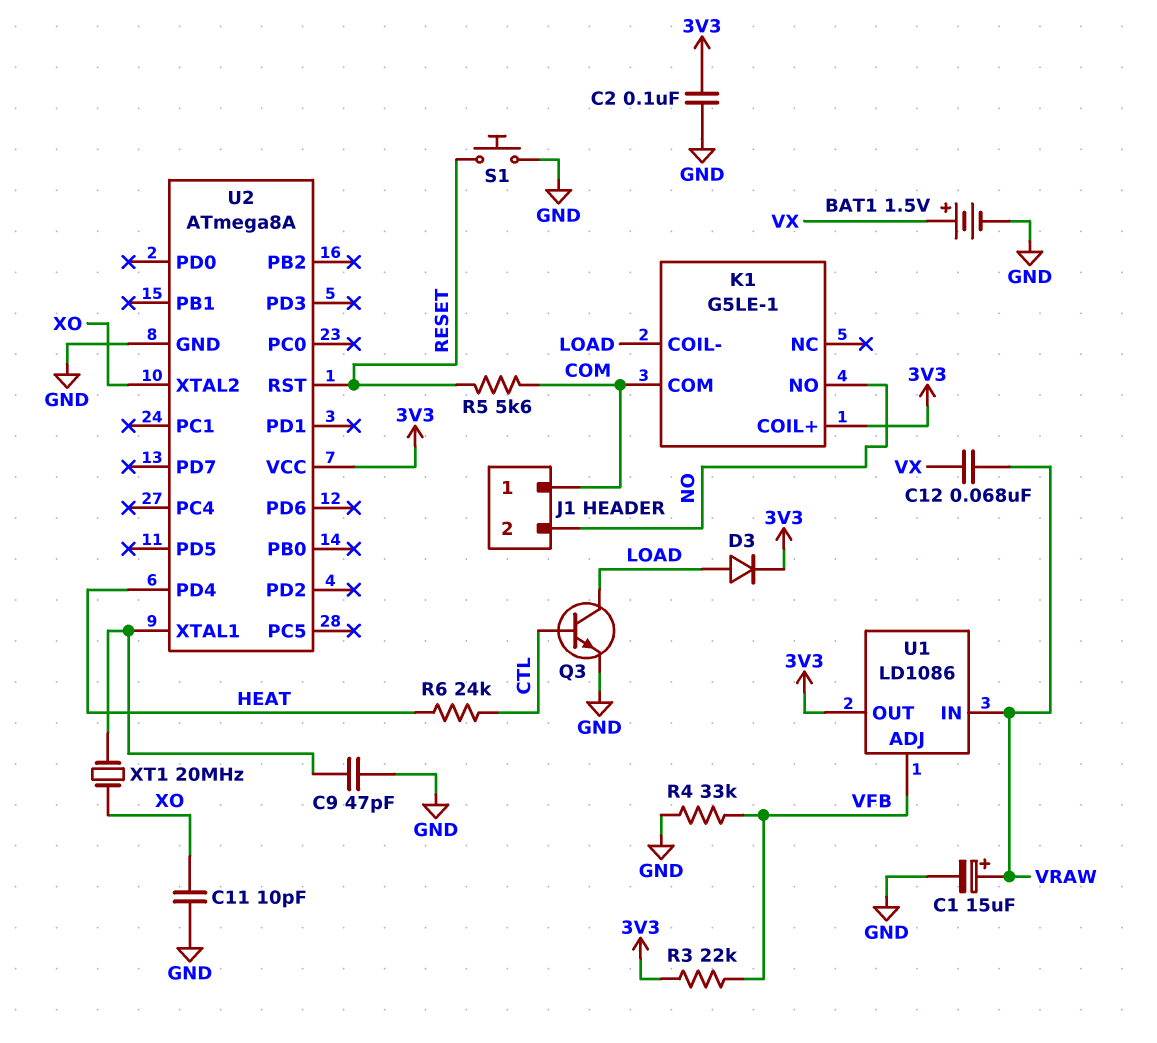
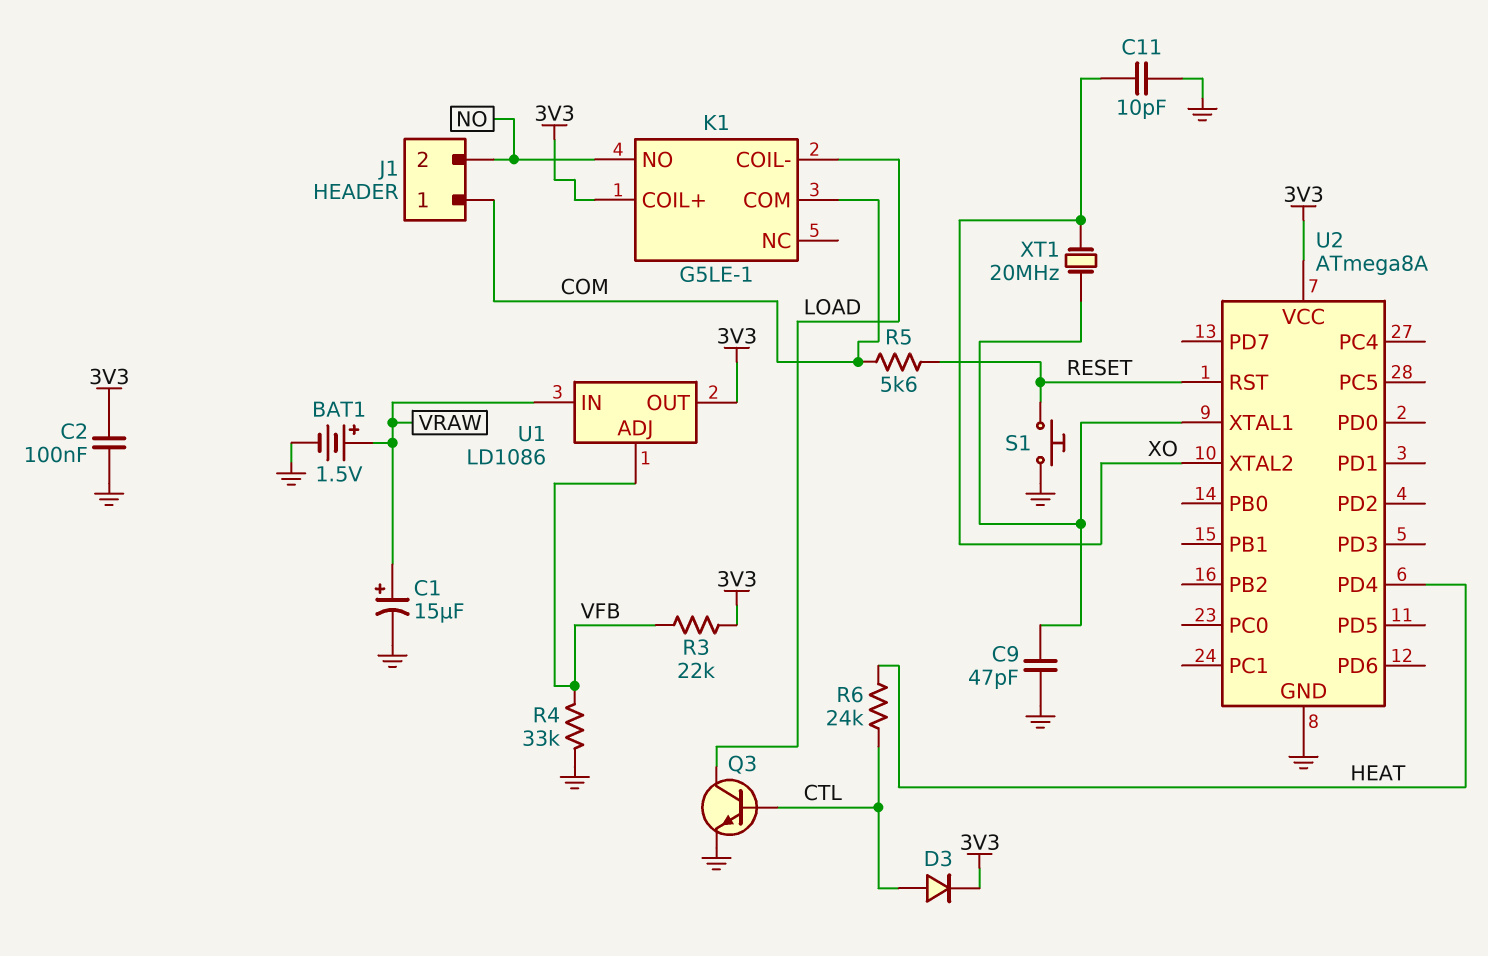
BAT1: 1.5V (plus VX, minus GND) -> 1.5V (plus VRAW, minus GND)
C12: 68nF (VRAW, VX) -> none
D3: diode (A LOAD, K 3V3) -> diode (A CTL, K 3V3)

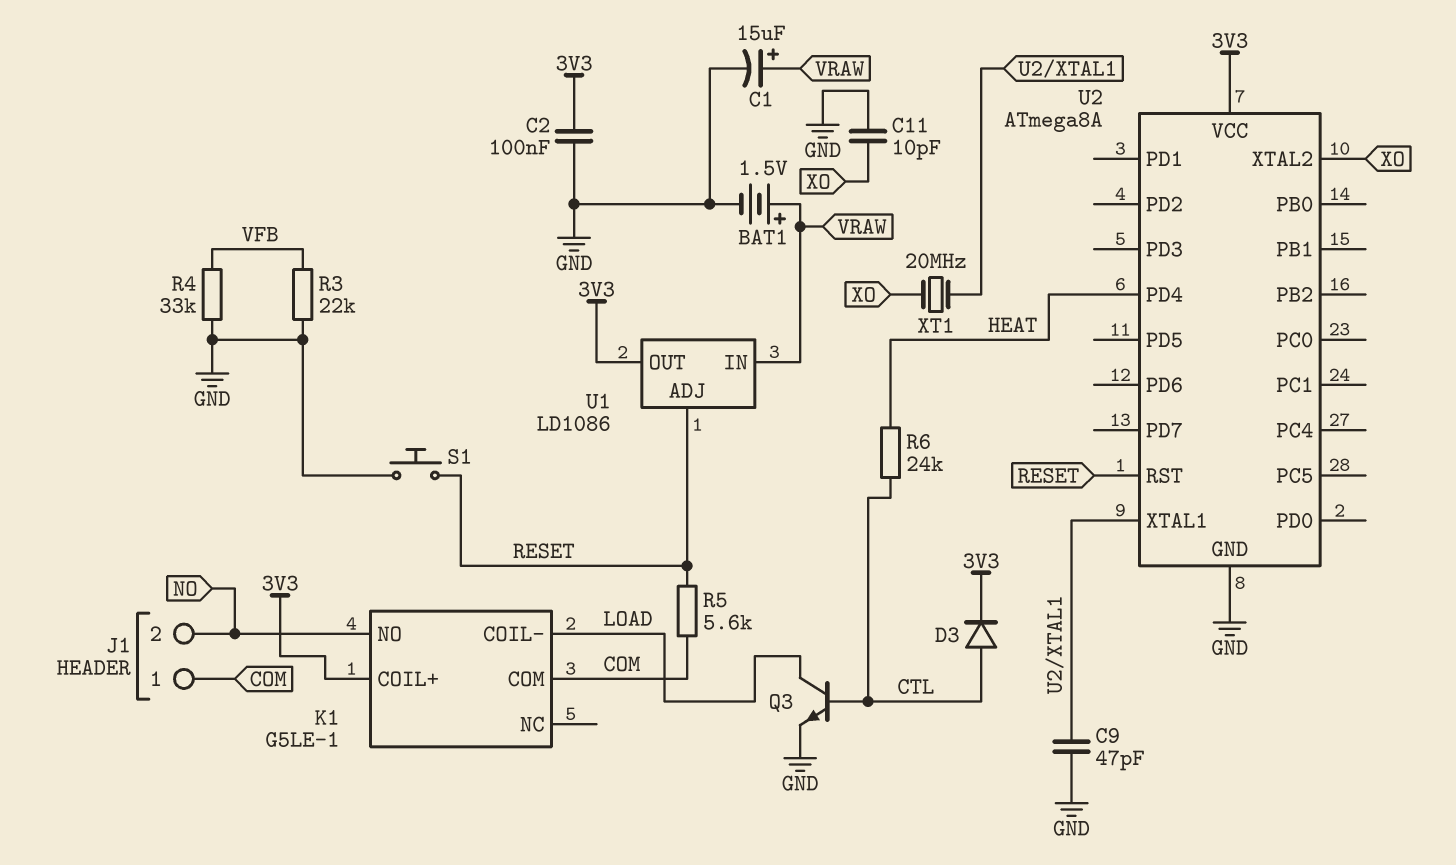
R3: 22k (3V3, VFB) -> 22k (GND, VFB)
U1 pin ADJ: VFB -> RESET

